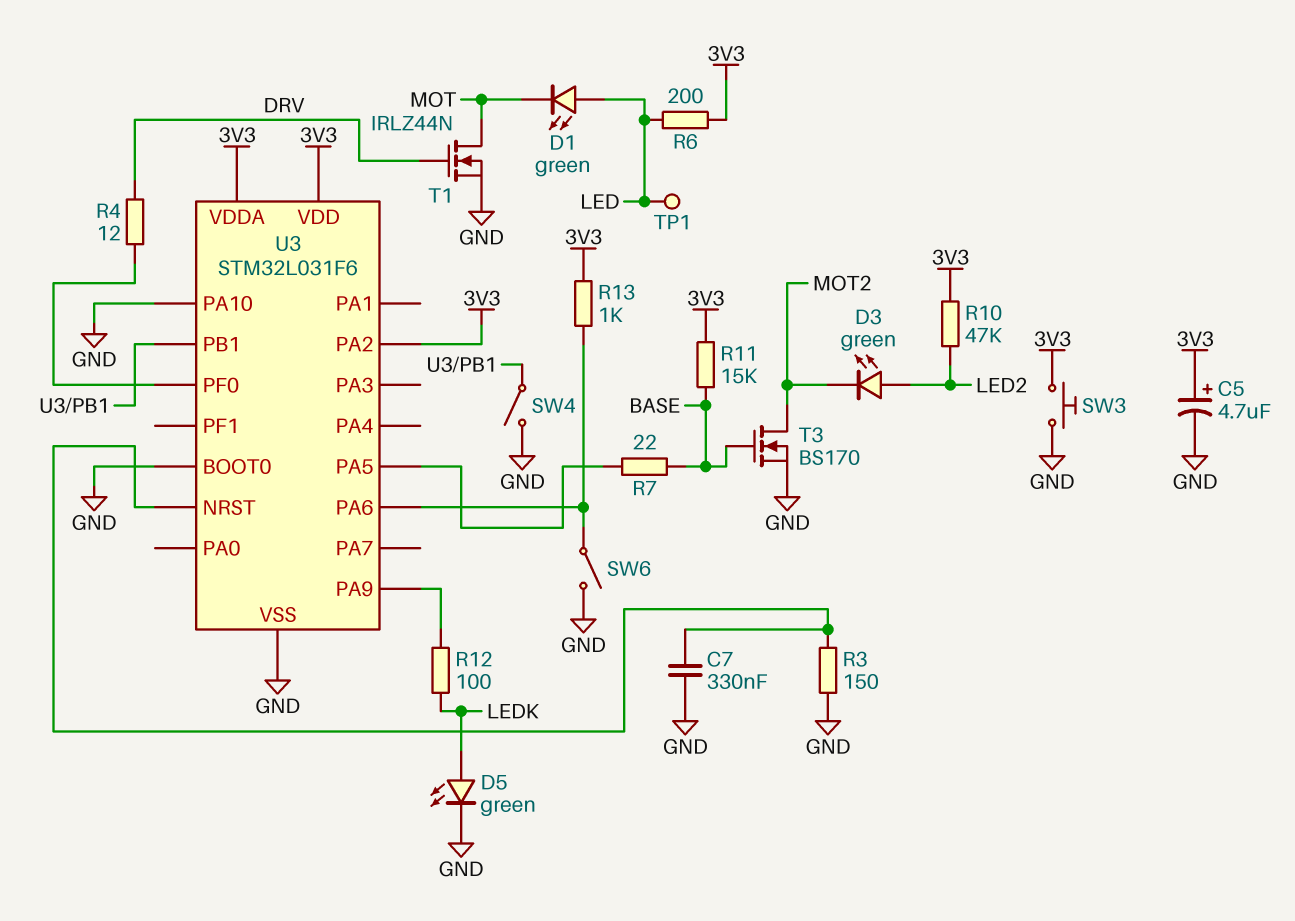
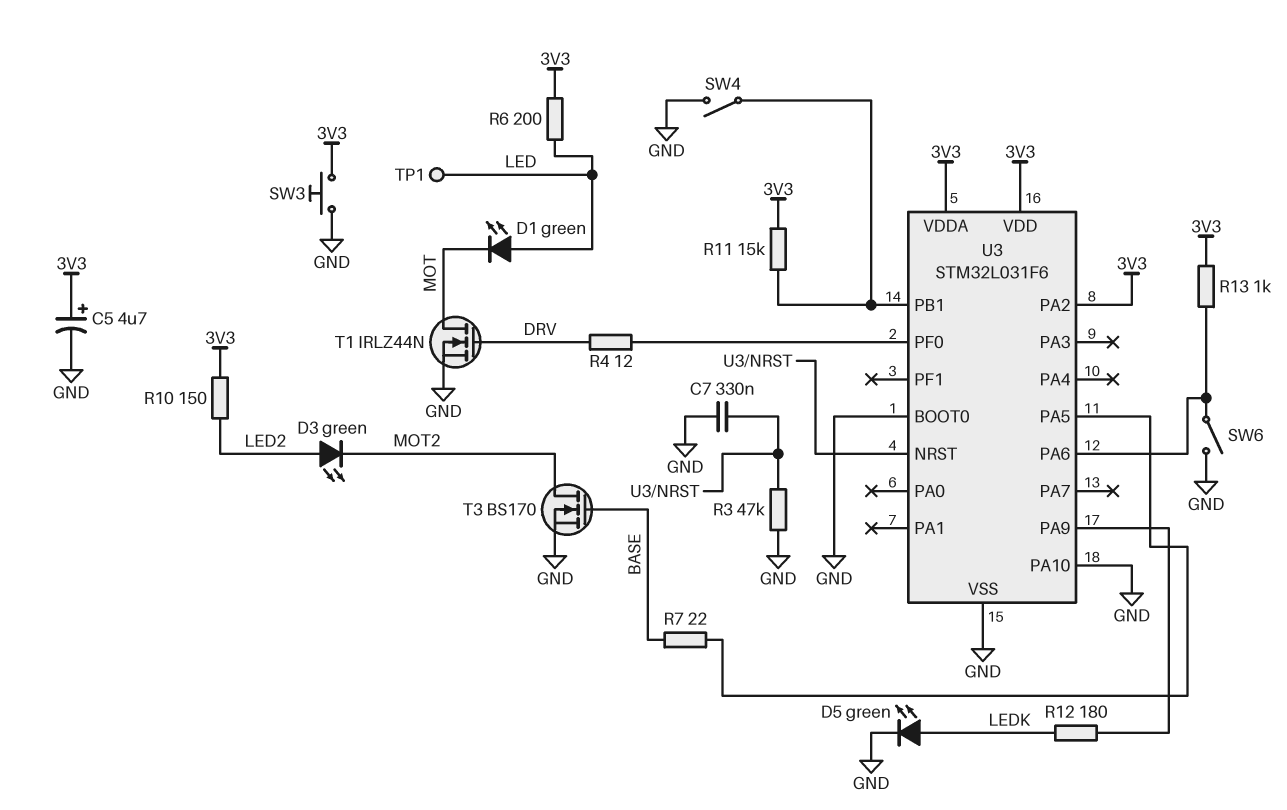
R3: 150 (GND, U3/NRST) -> 47k (GND, U3/NRST)
R10: 47k (3V3, LED2) -> 150 (3V3, LED2)
R11: 15k (3V3, BASE) -> 15k (3V3, U3/PB1)
R12: 100 (LEDK, U3/PA9) -> 180 (LEDK, U3/PA9)

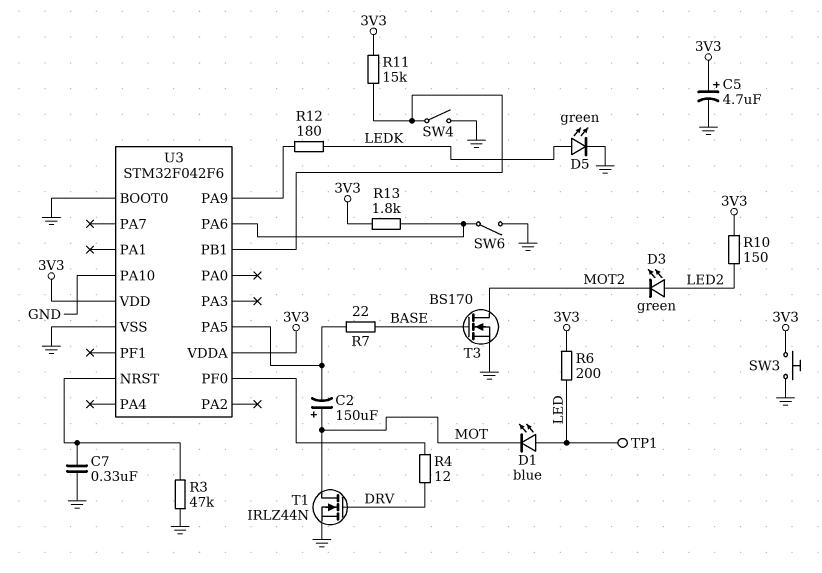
C2: none -> 150uF (plus MOT, minus U3/PA5)
D1: LED green (A LED, K MOT) -> LED blue (A LED, K MOT)
R13: 1k (3V3, U3/PA6) -> 1.8k (3V3, U3/PA6)
U3: STM32L031F6 -> STM32F042F6
U3 pin PA2: 3V3 -> none

